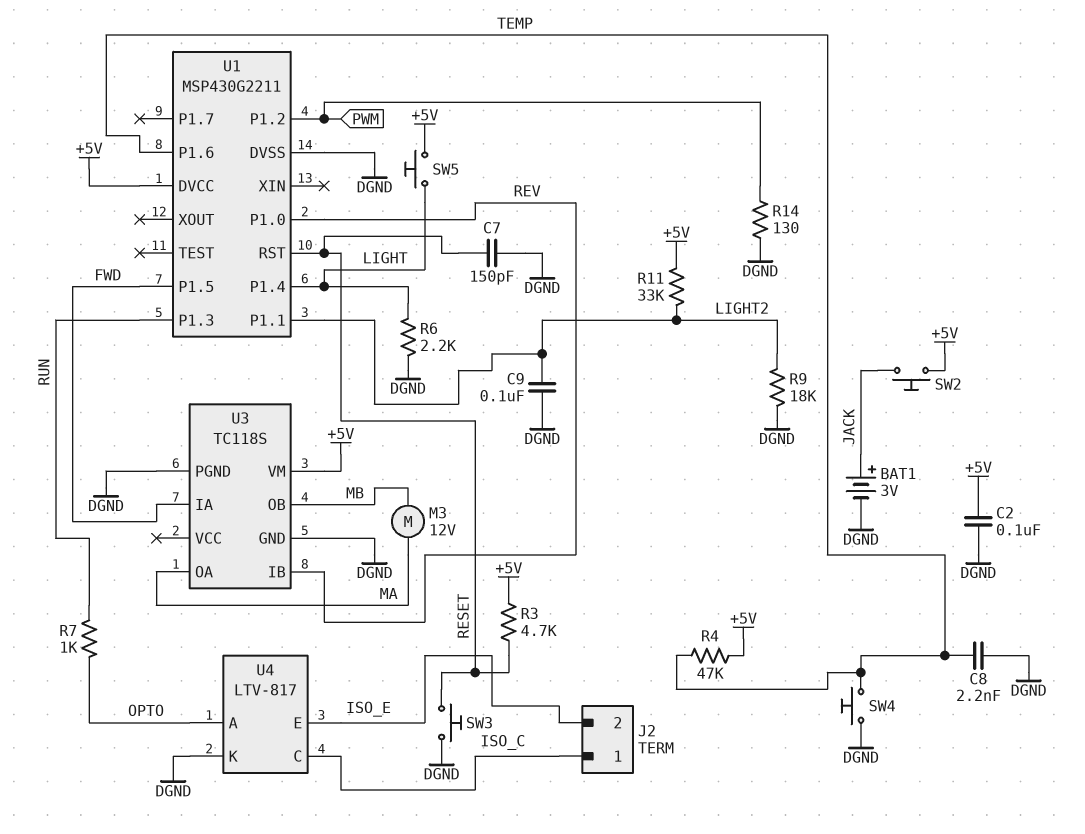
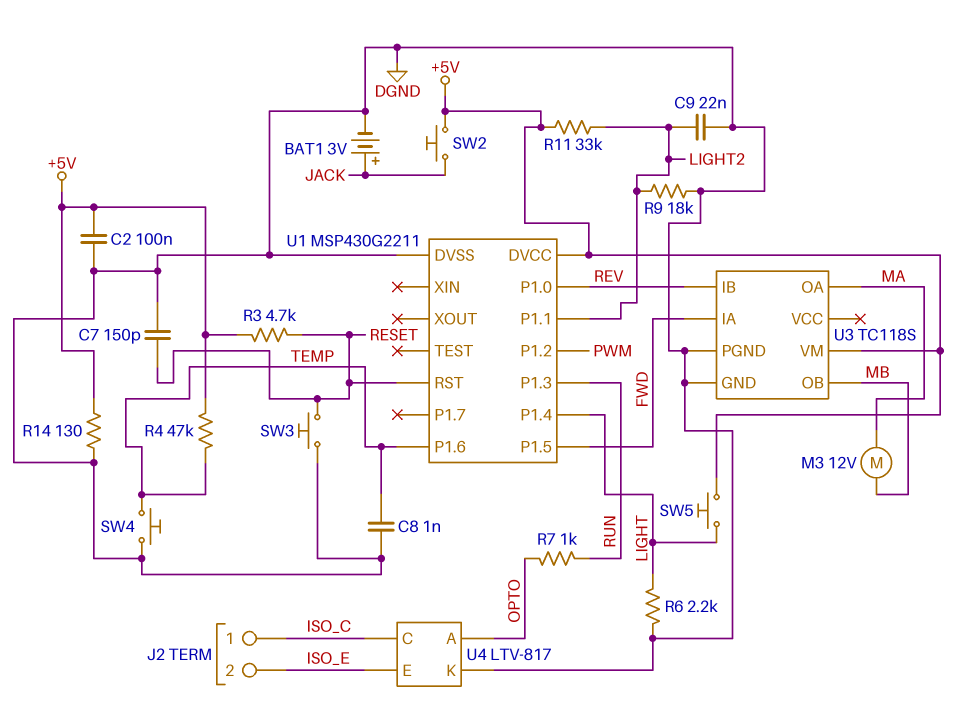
C8: 2.2nF (DGND, TEMP) -> 1nF (DGND, TEMP)
C9: 100nF (DGND, LIGHT2) -> 22nF (DGND, LIGHT2)
R14: 130 (DGND, PWM) -> 130 (+5V, DGND)

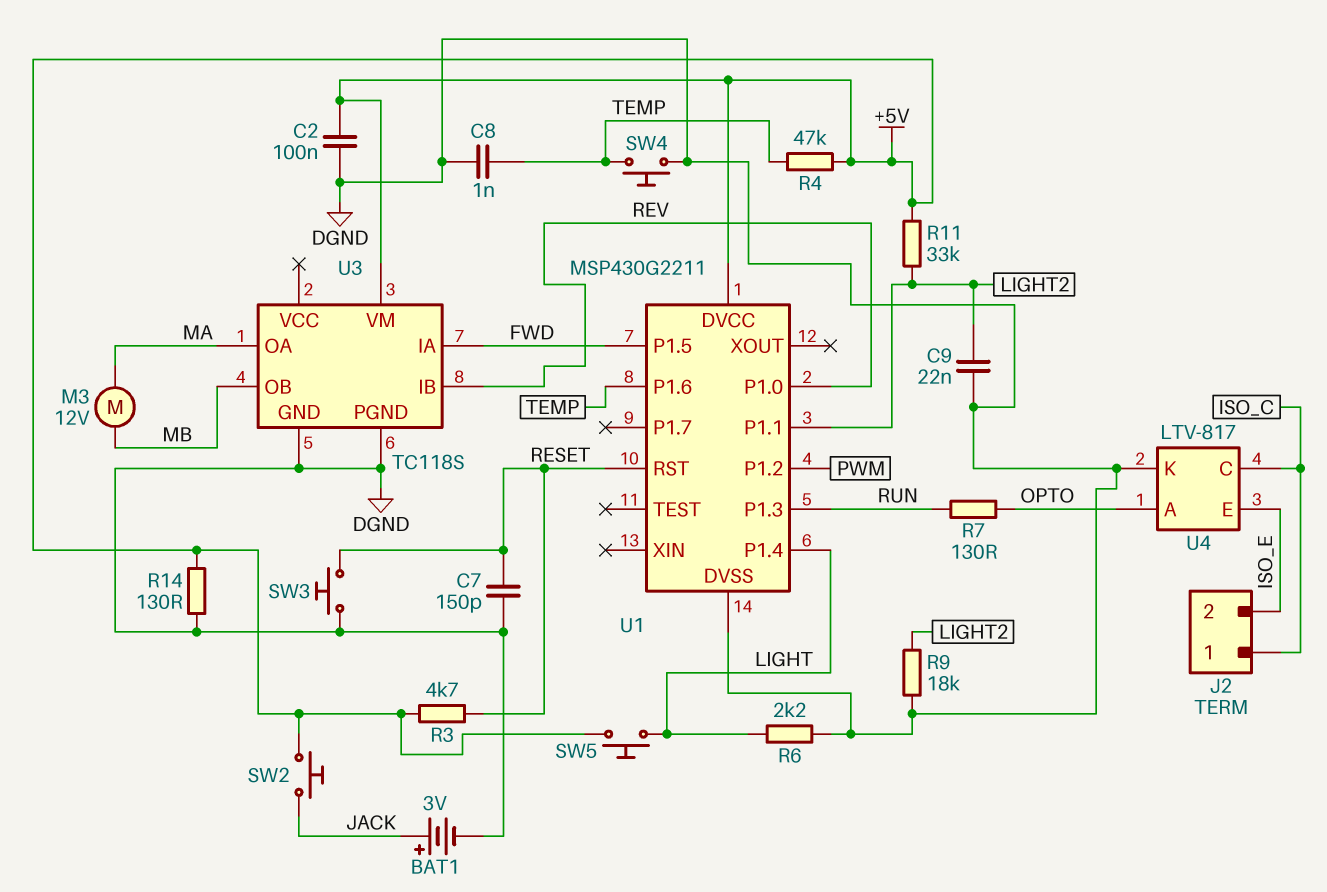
R7: 1k (OPTO, RUN) -> 130 (OPTO, RUN)

